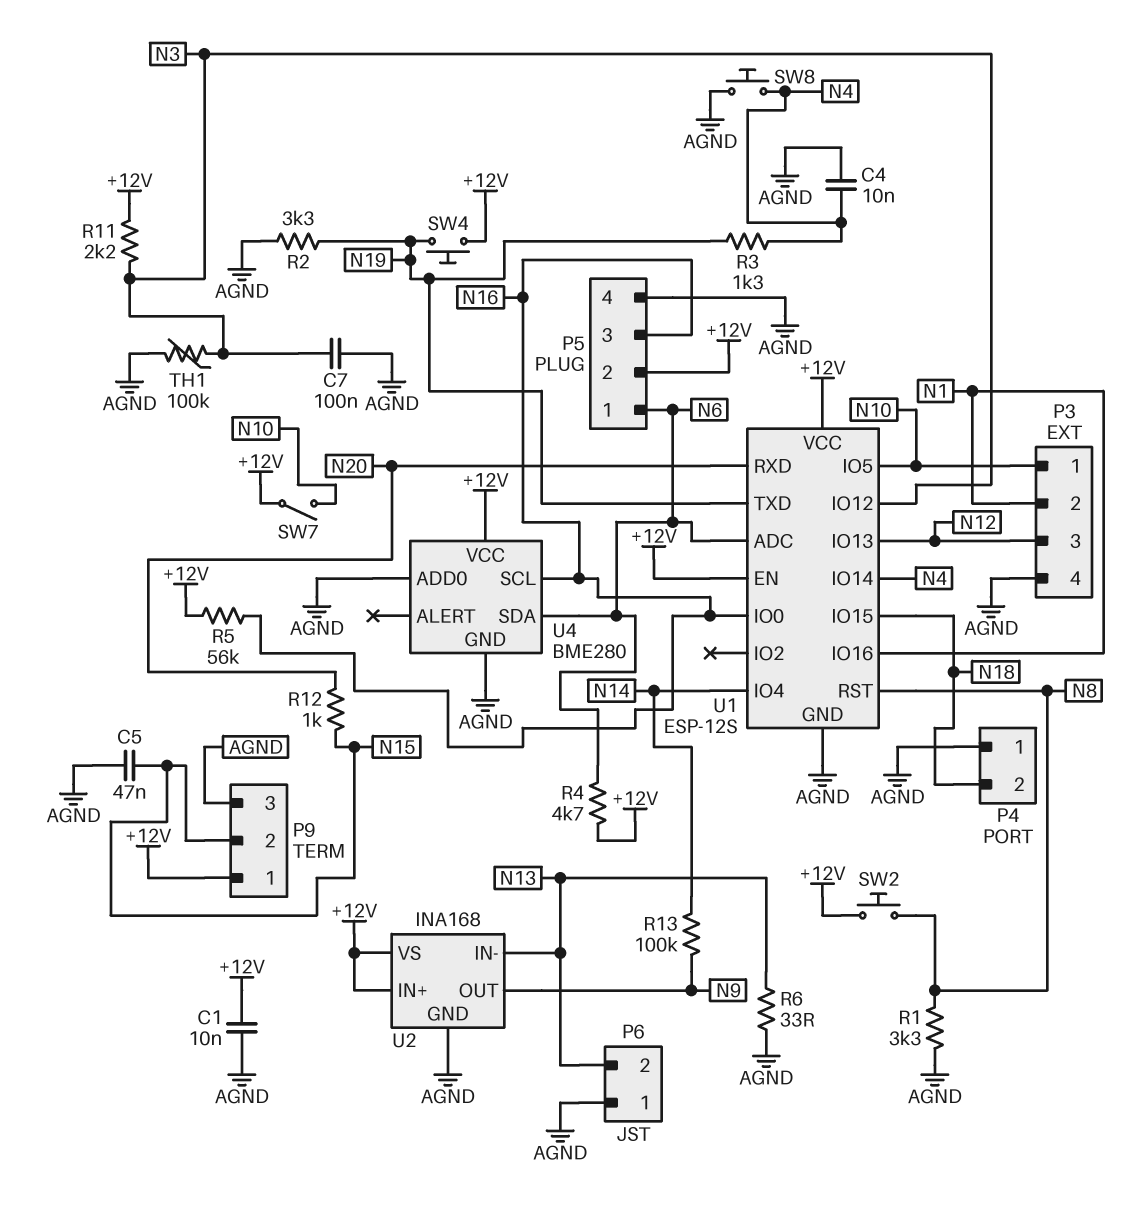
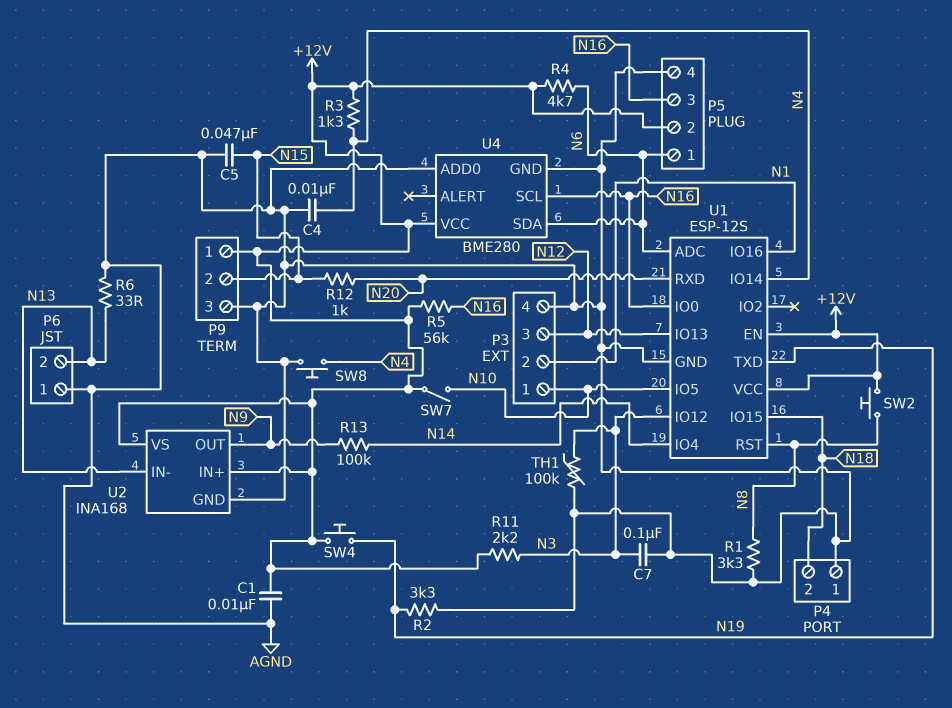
R3: 1.3k (N4, N19) -> 1.3k (+12V, N4)

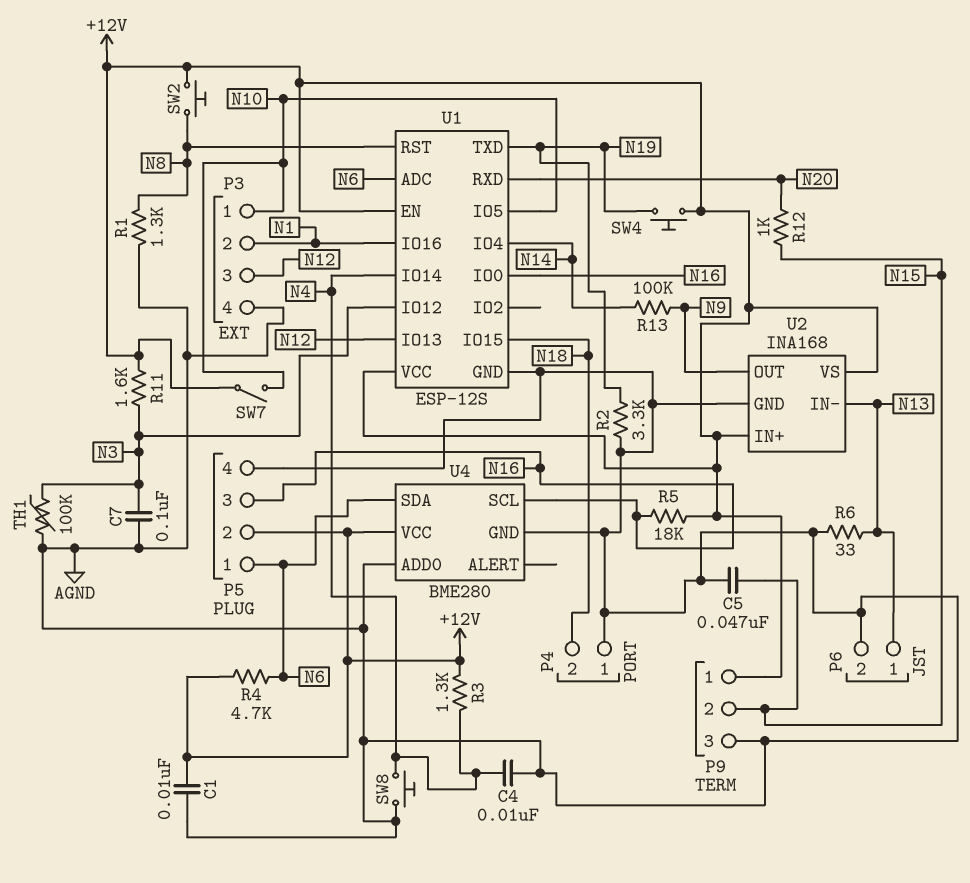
P6 pin 1: AGND -> N13
P6 pin 2: N13 -> AGND
R1: 3.3k (AGND, N8) -> 1.3k (AGND, N8)
R5: 56k (+12V, N16) -> 18k (+12V, N16)
R11: 2.2k (+12V, N3) -> 1.6k (+12V, N3)

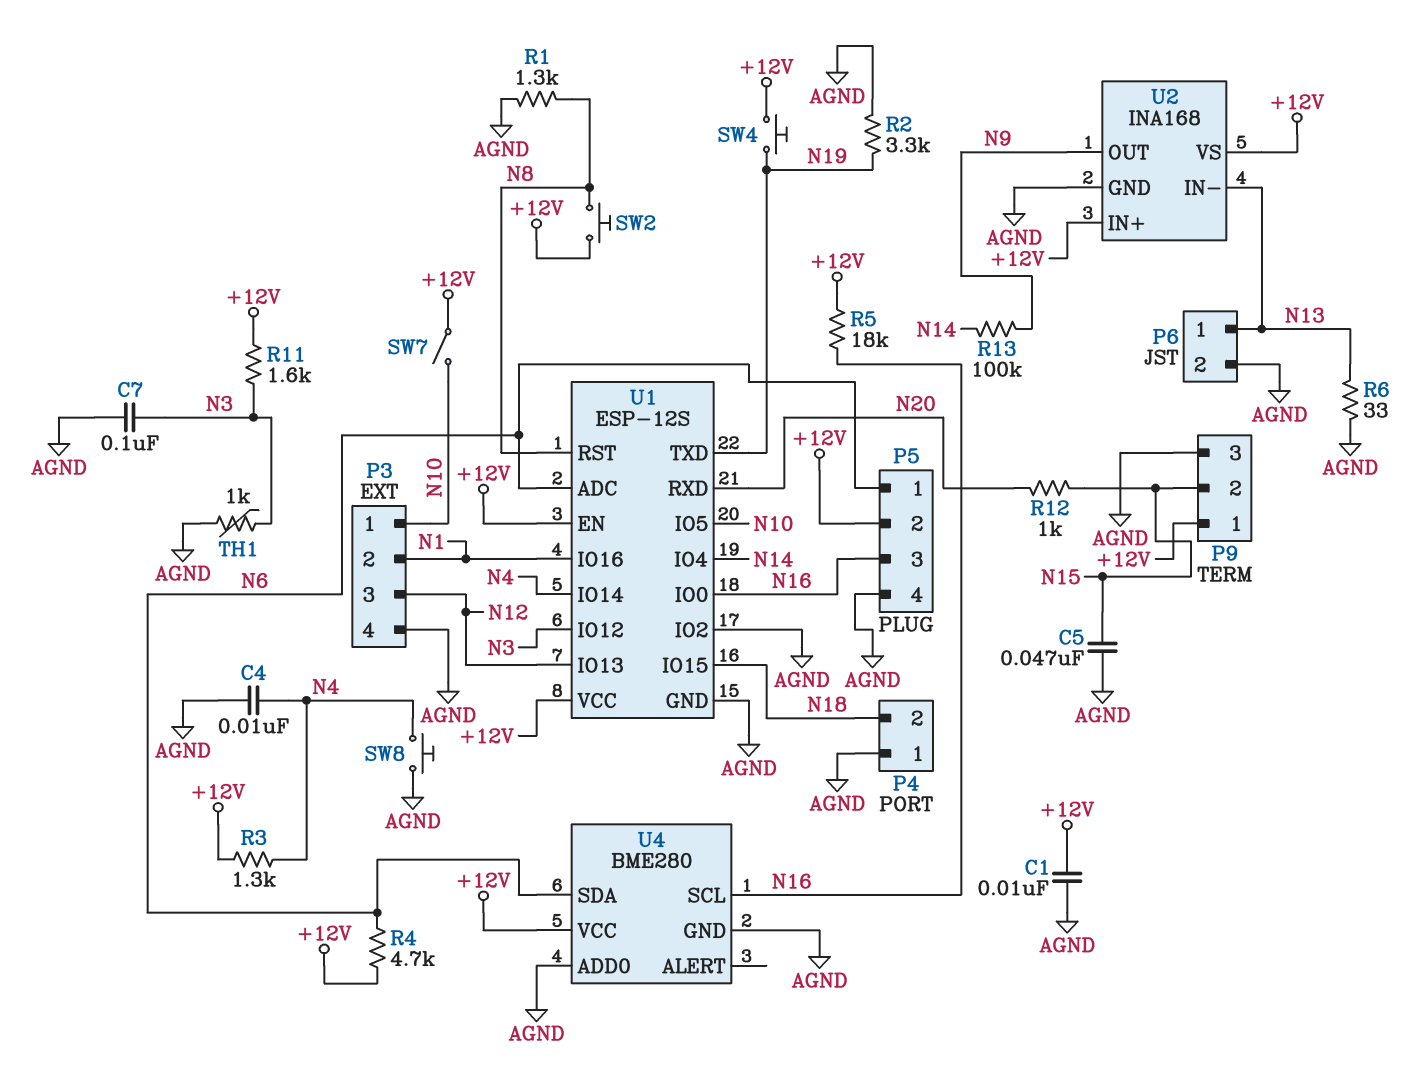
TH1: 100k (AGND, N3) -> 1k (AGND, N3)
U1 pin IO2: none -> AGND

